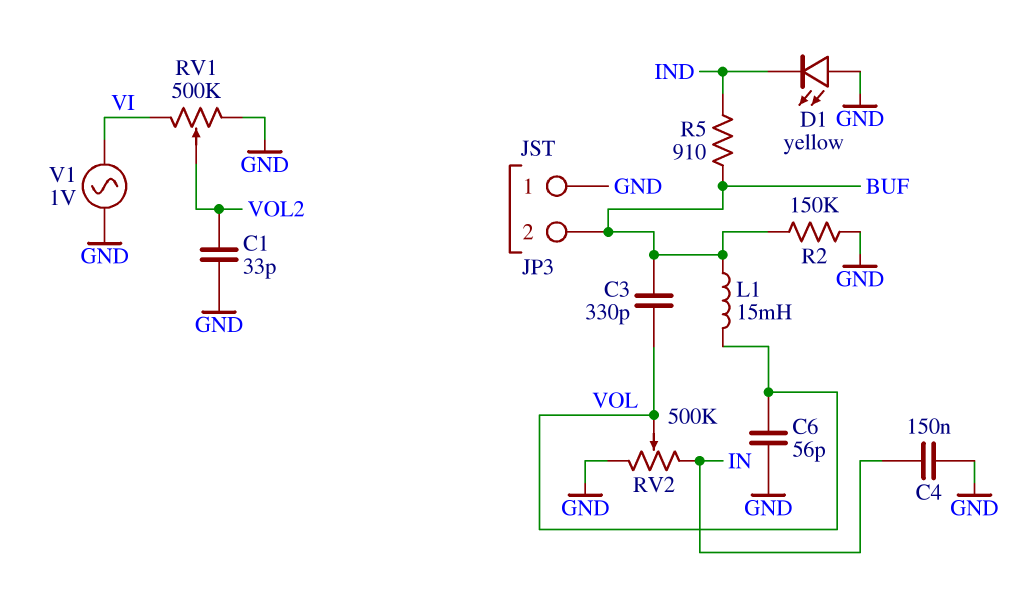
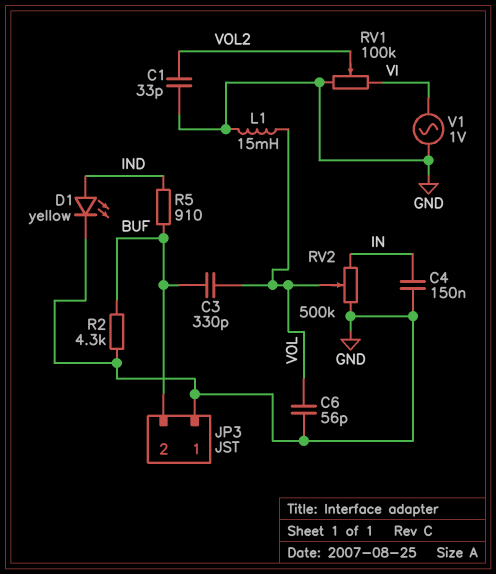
D1: LED yellow (A GND, K IND) -> LED yellow (A IND, K GND)
L1: 15mH (BUF, VOL) -> 15mH (GND, VOL)
R2: 150k (BUF, GND) -> 4.3k (BUF, GND)
RV1: 500k (GND, VI, wiper VOL2) -> 100k (GND, VI, wiper VOL2)

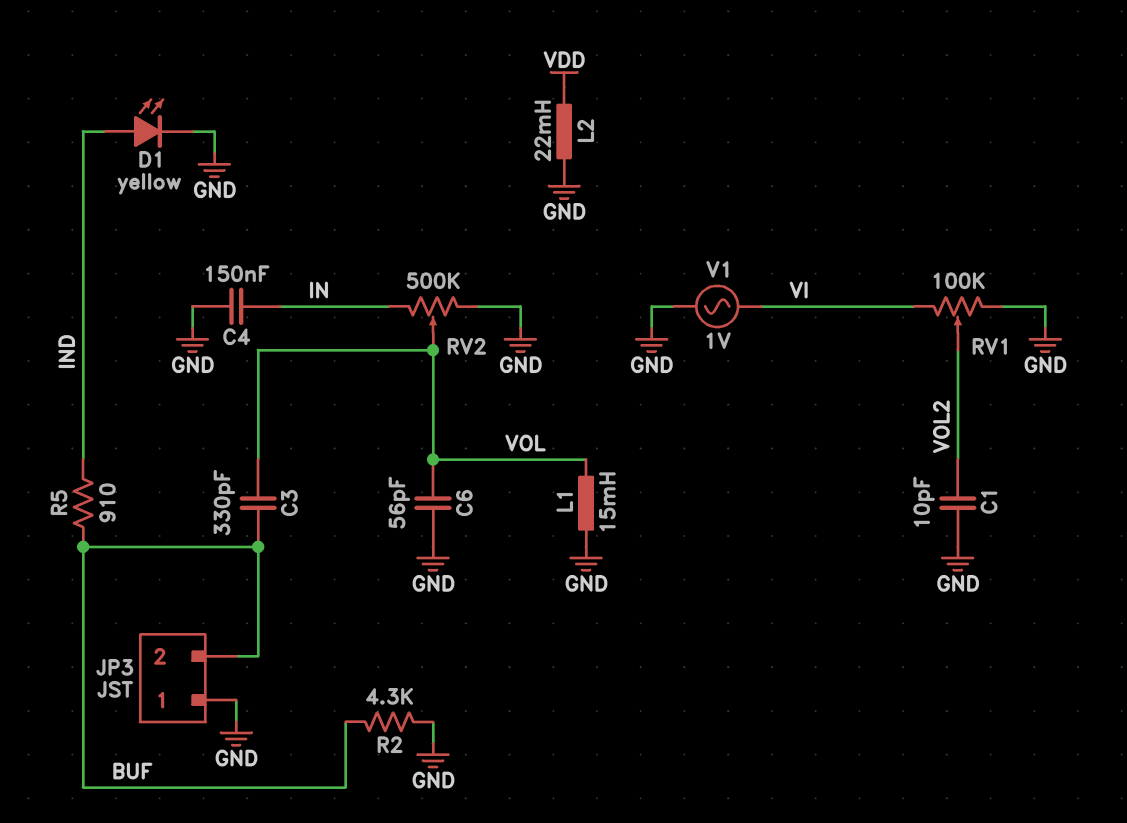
C1: 33pF (GND, VOL2) -> 10pF (GND, VOL2)
L2: none -> 22mH (GND, VDD)

